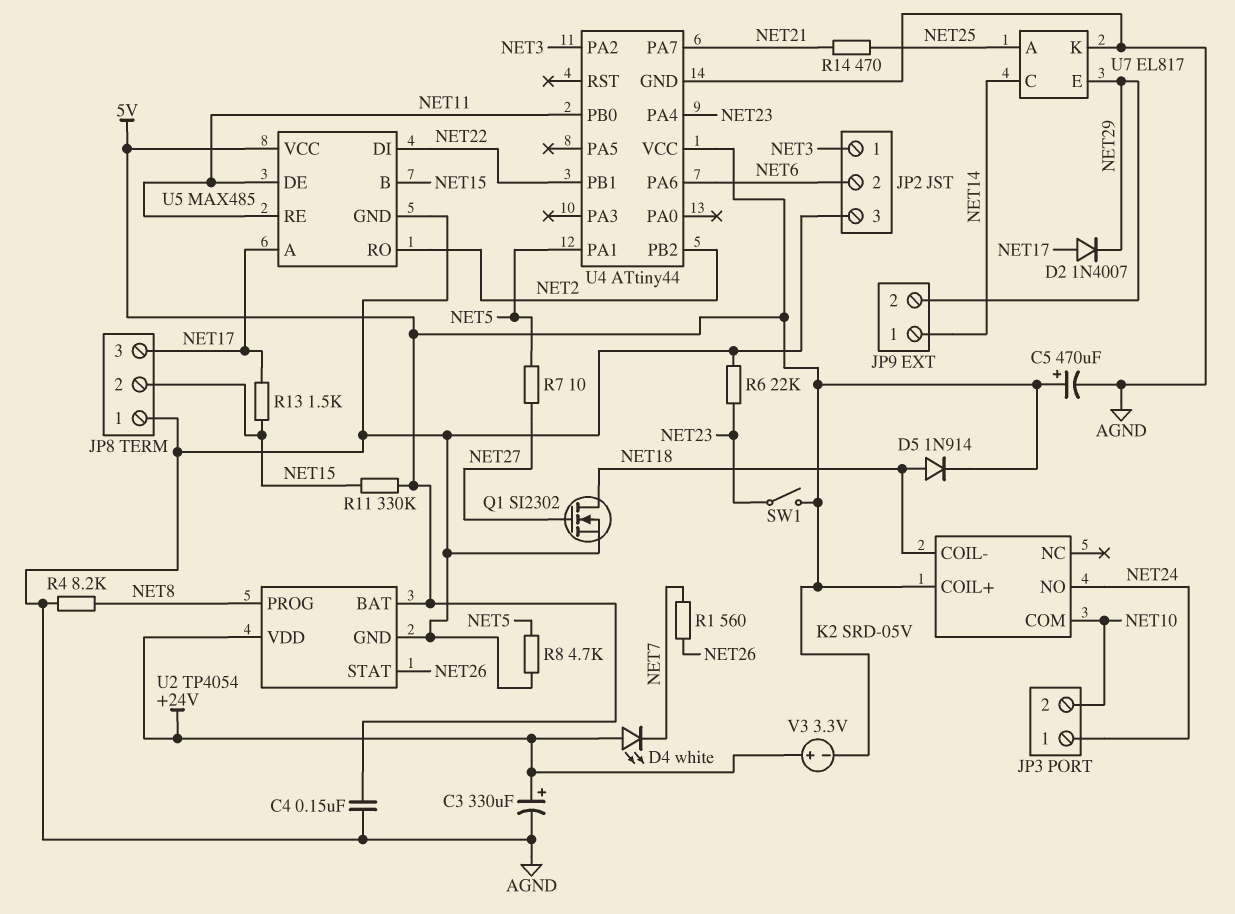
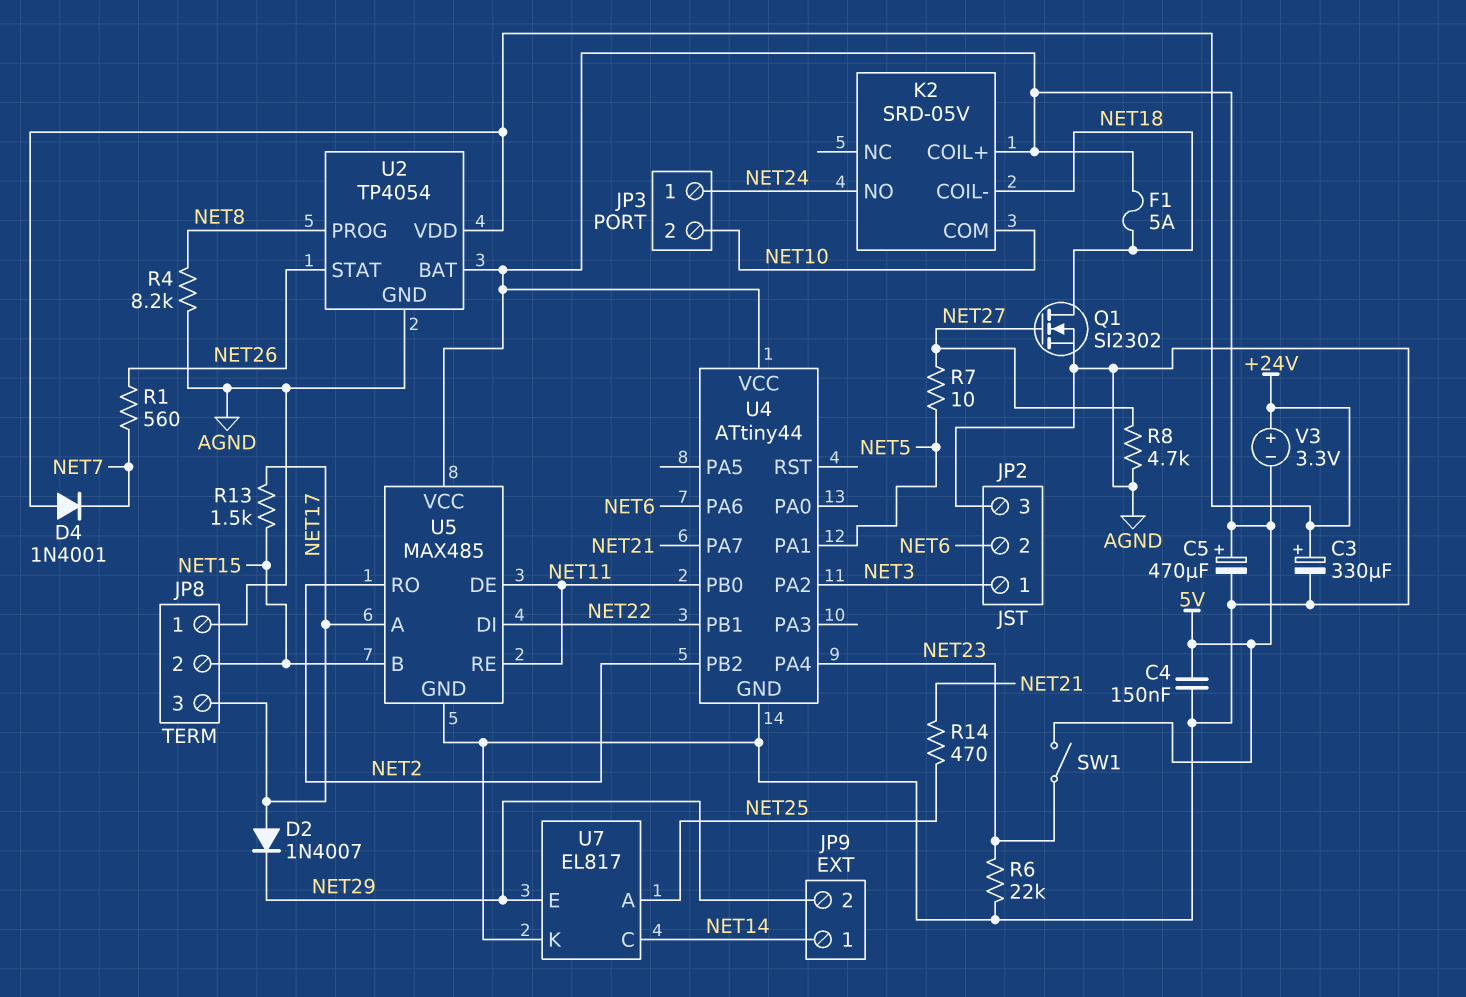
D4: LED white (A +24V, K NET7) -> diode 1N4001 (A +24V, K NET7)
D5: diode 1N914 (A NET18, K 5V) -> none
F1: none -> 5A (5V, NET18)
R8: 4.7k (AGND, NET5) -> 4.7k (AGND, NET27)
R11: 330k (5V, NET15) -> none

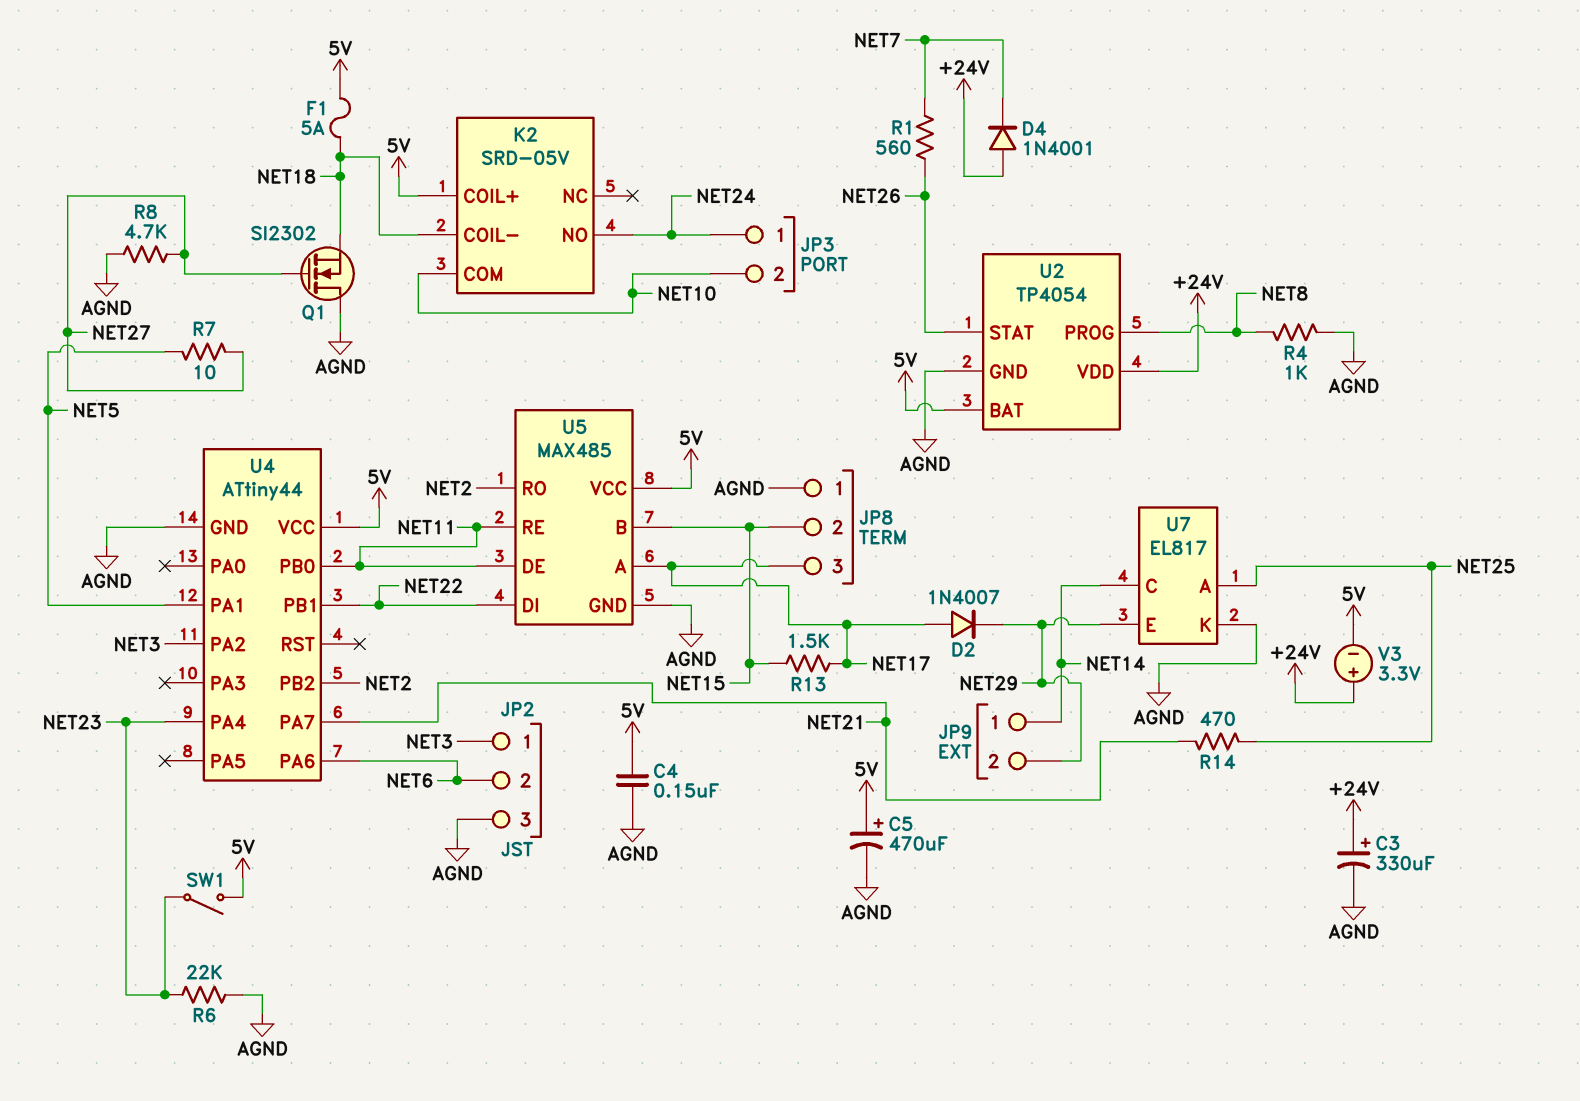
Q1: NMOS SI2302 (G NET27, D NET18, S AGND) -> NMOS SI2302 (G NET27, D AGND, S NET18)
R4: 8.2k (AGND, NET8) -> 1k (AGND, NET8)

